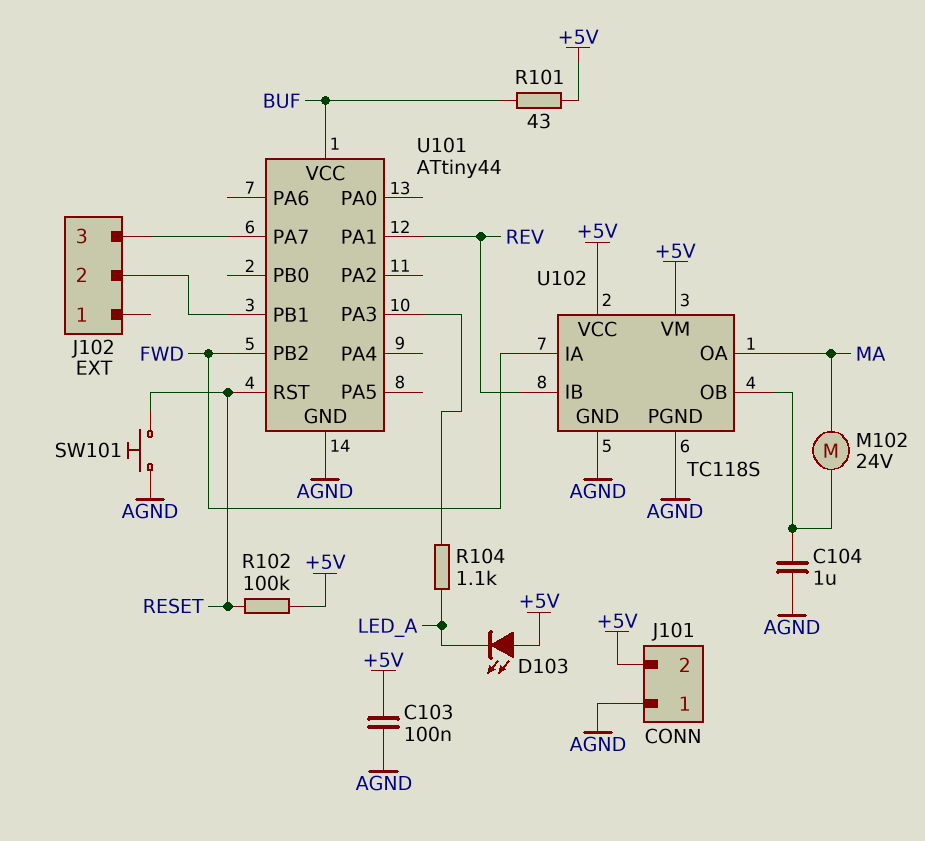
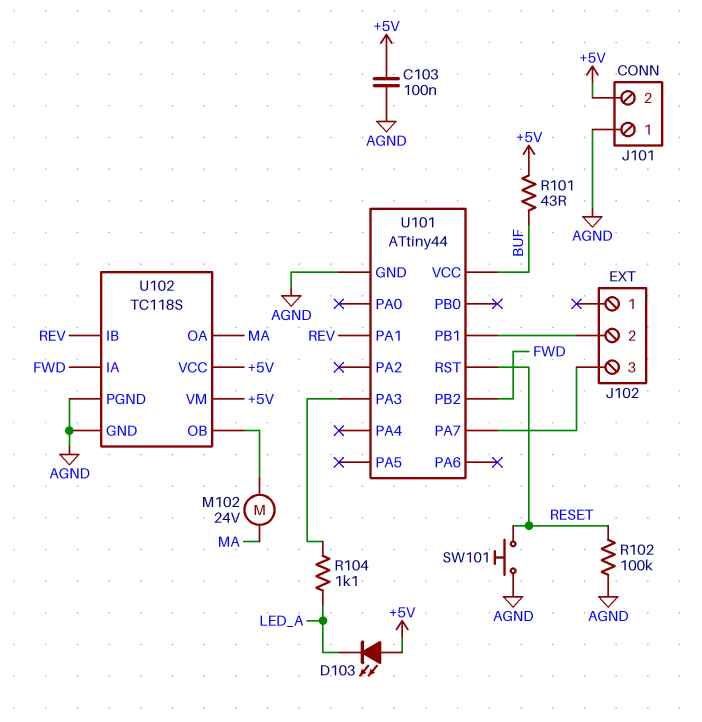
C104: 1uF (AGND, U102/OB) -> none
R102: 100k (+5V, RESET) -> 100k (AGND, RESET)

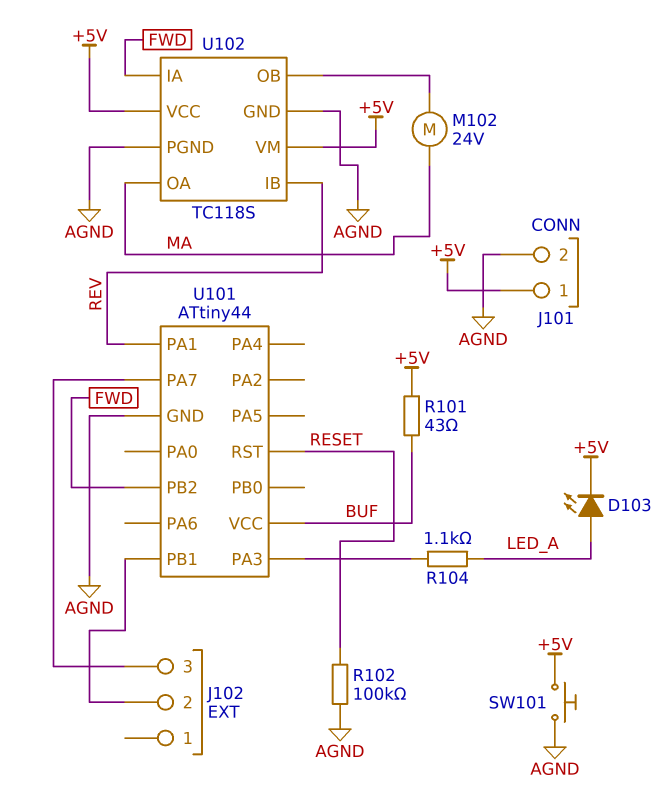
C103: 100nF (+5V, AGND) -> none
D103: LED (A +5V, K LED_A) -> LED (A LED_A, K +5V)
J101 pin 1: AGND -> +5V
J101 pin 2: +5V -> AGND
SW101: button (AGND, RESET) -> button (+5V, AGND)

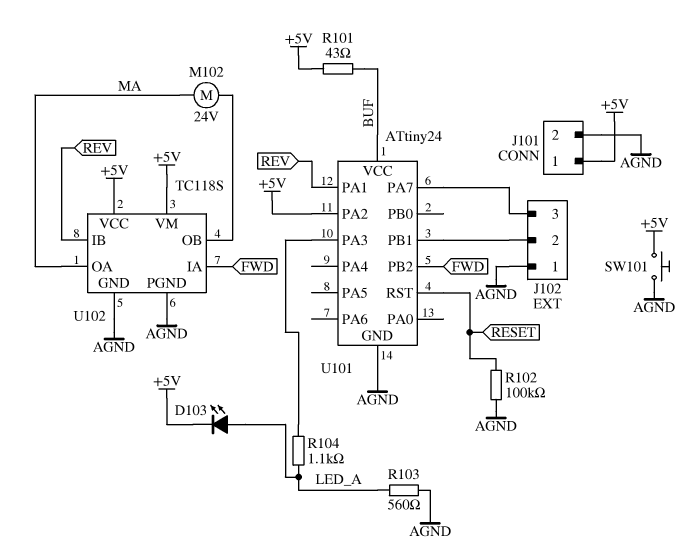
J102 pin 1: none -> AGND
R103: none -> 560 (AGND, LED_A)
U101: ATtiny44 -> ATtiny24
U101 pin PA2: none -> +5V

